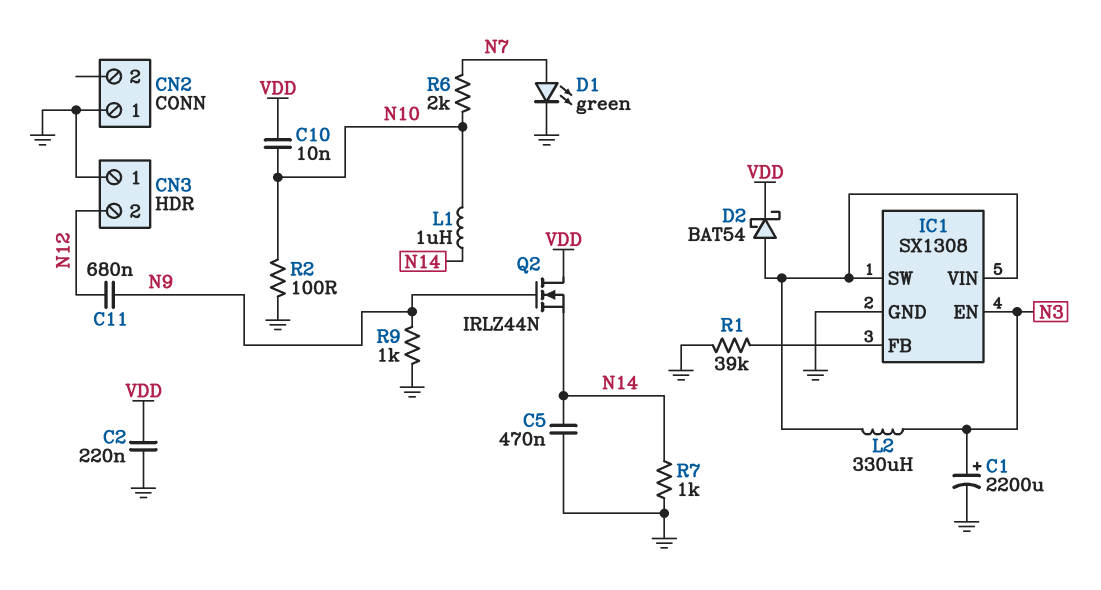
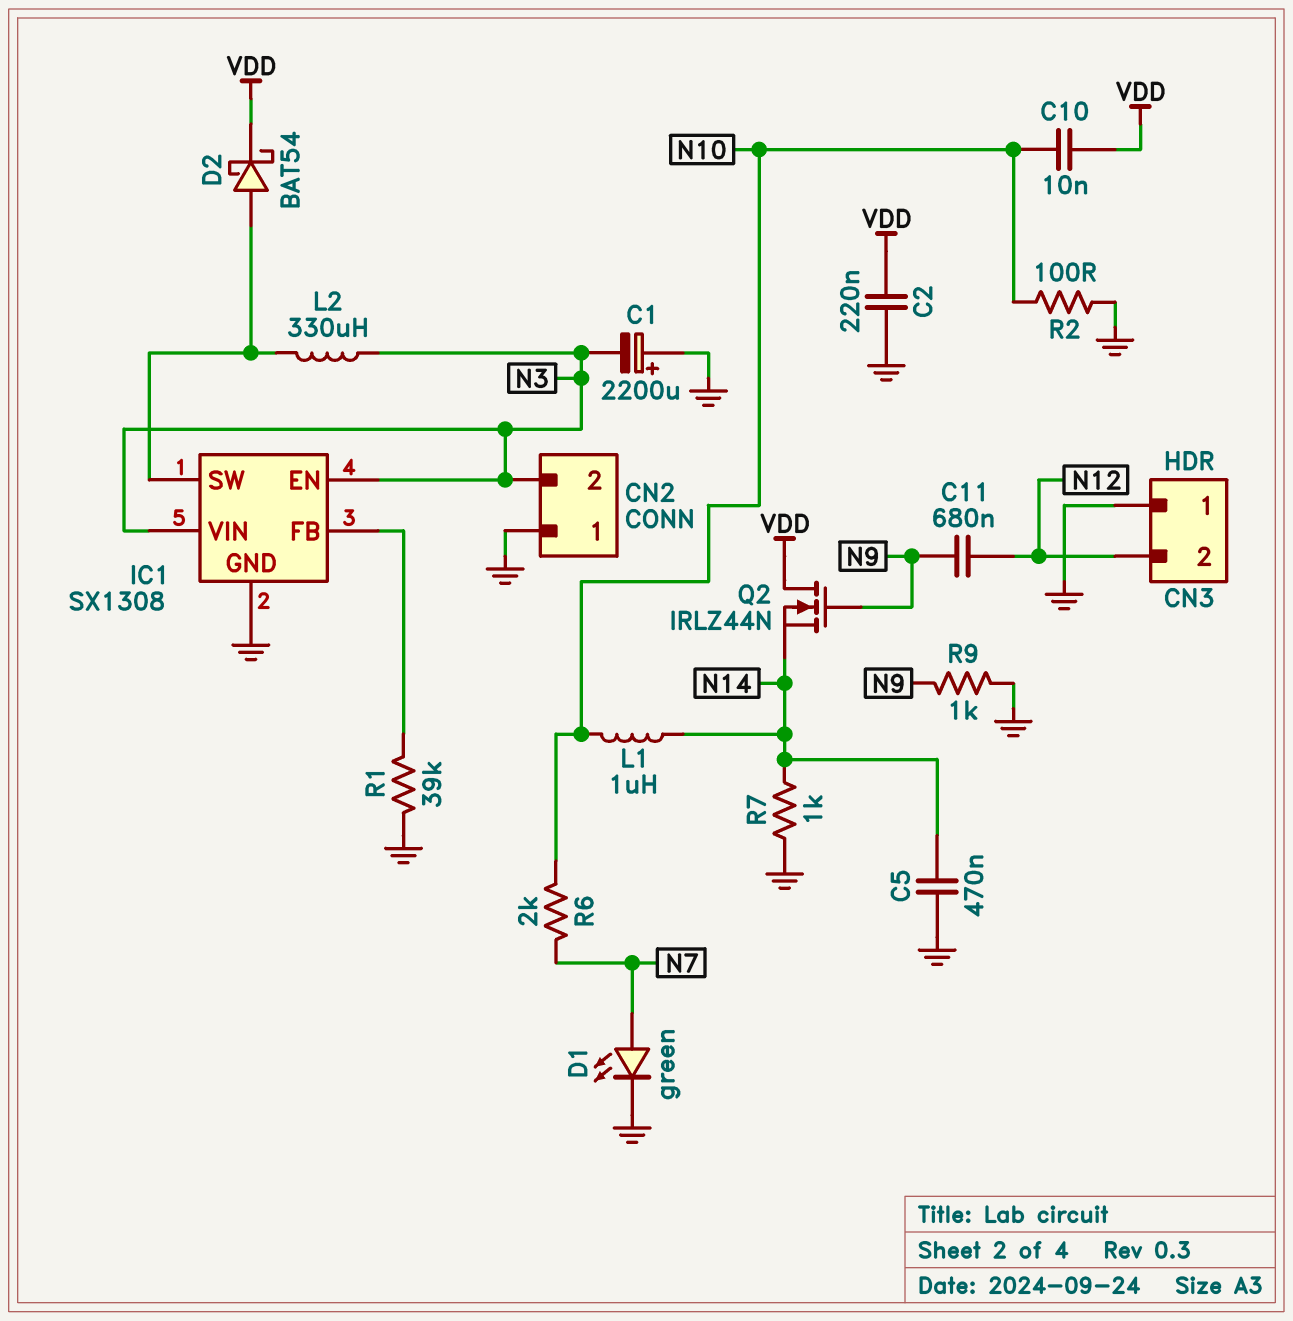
C1: 2200uF (plus N3, minus GND) -> 2200uF (plus GND, minus N3)
CN2 pin 2: none -> N3
IC1 pin VIN: IC1/SW -> N3

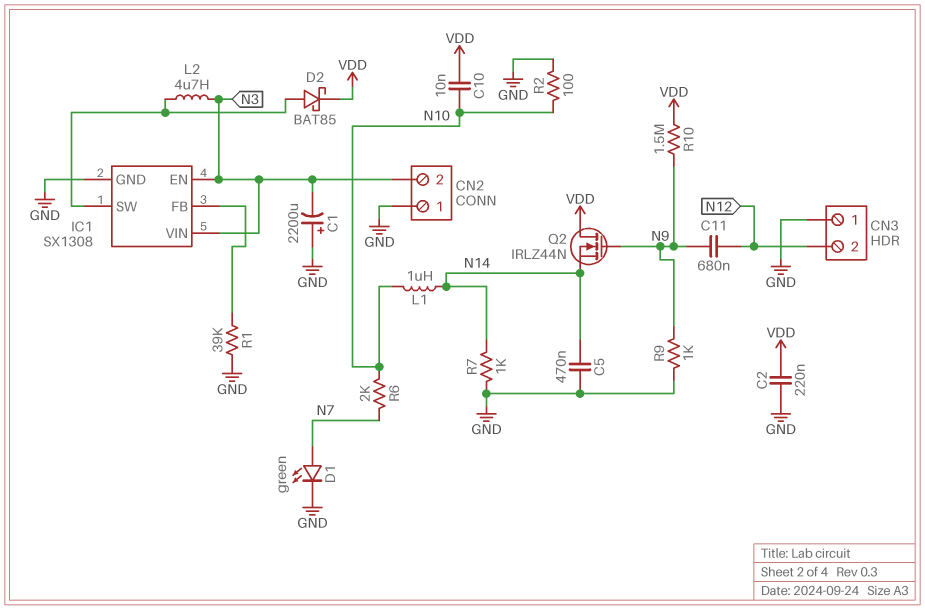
D2: schottky BAT54 (A IC1/SW, K VDD) -> schottky BAT85 (A IC1/SW, K VDD)
L2: 330uH (IC1/SW, N3) -> 4.7uH (IC1/SW, N3)
R10: none -> 1.5M (N9, VDD)

